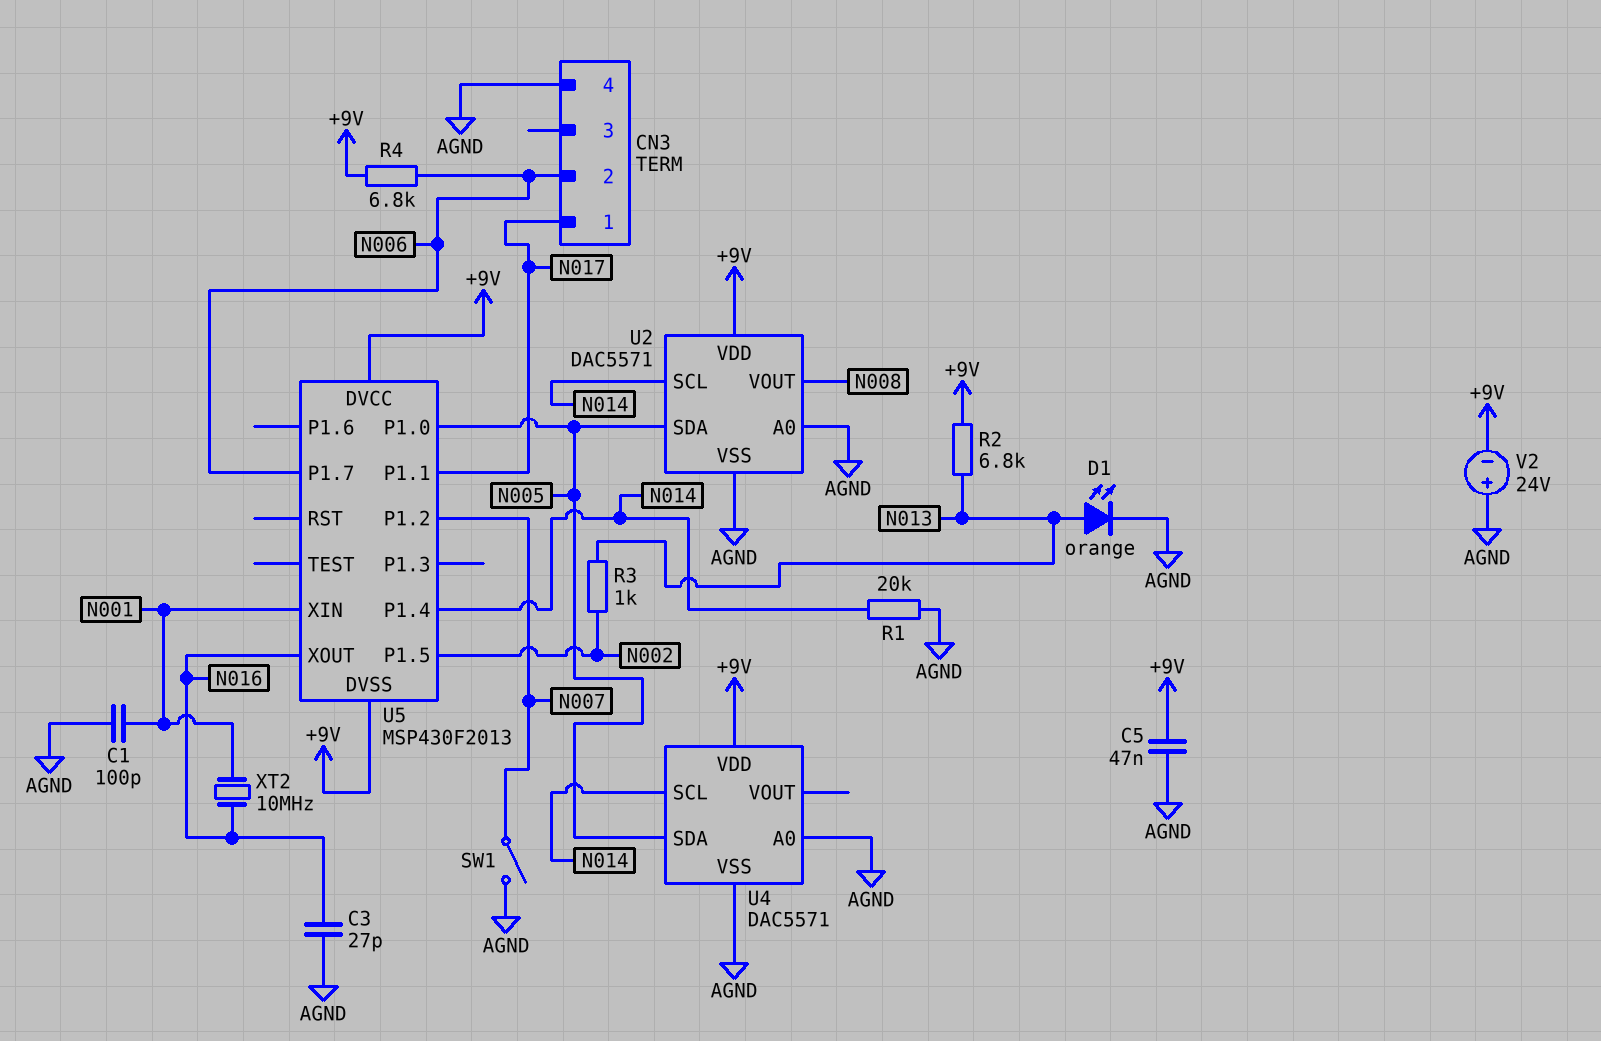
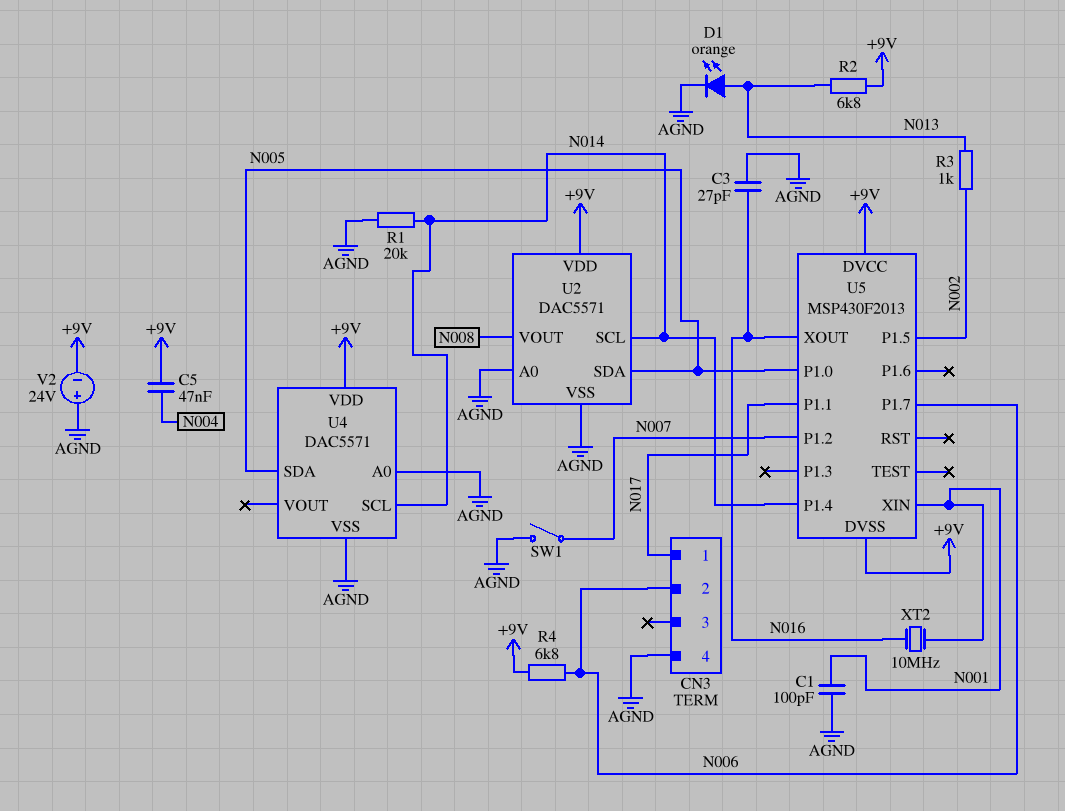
C5: 47nF (+9V, AGND) -> 47nF (+9V, N004)

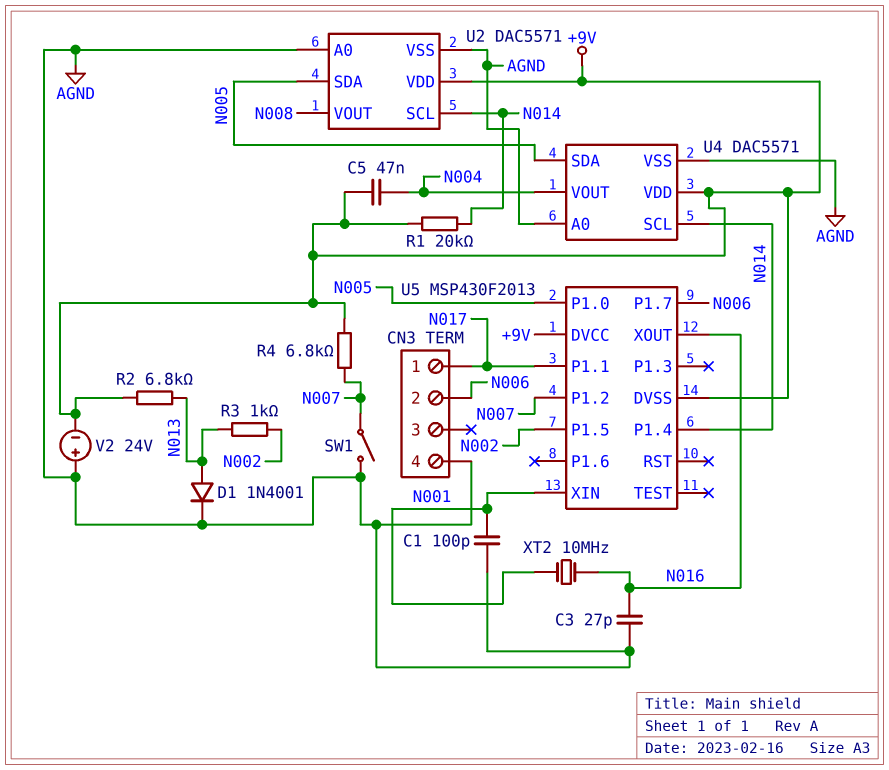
D1: LED orange (A N013, K AGND) -> diode 1N4001 (A N013, K AGND)
R1: 20k (AGND, N014) -> 20k (+9V, N014)
R4: 6.8k (+9V, N006) -> 6.8k (+9V, N007)
U4 pin VOUT: none -> N004

